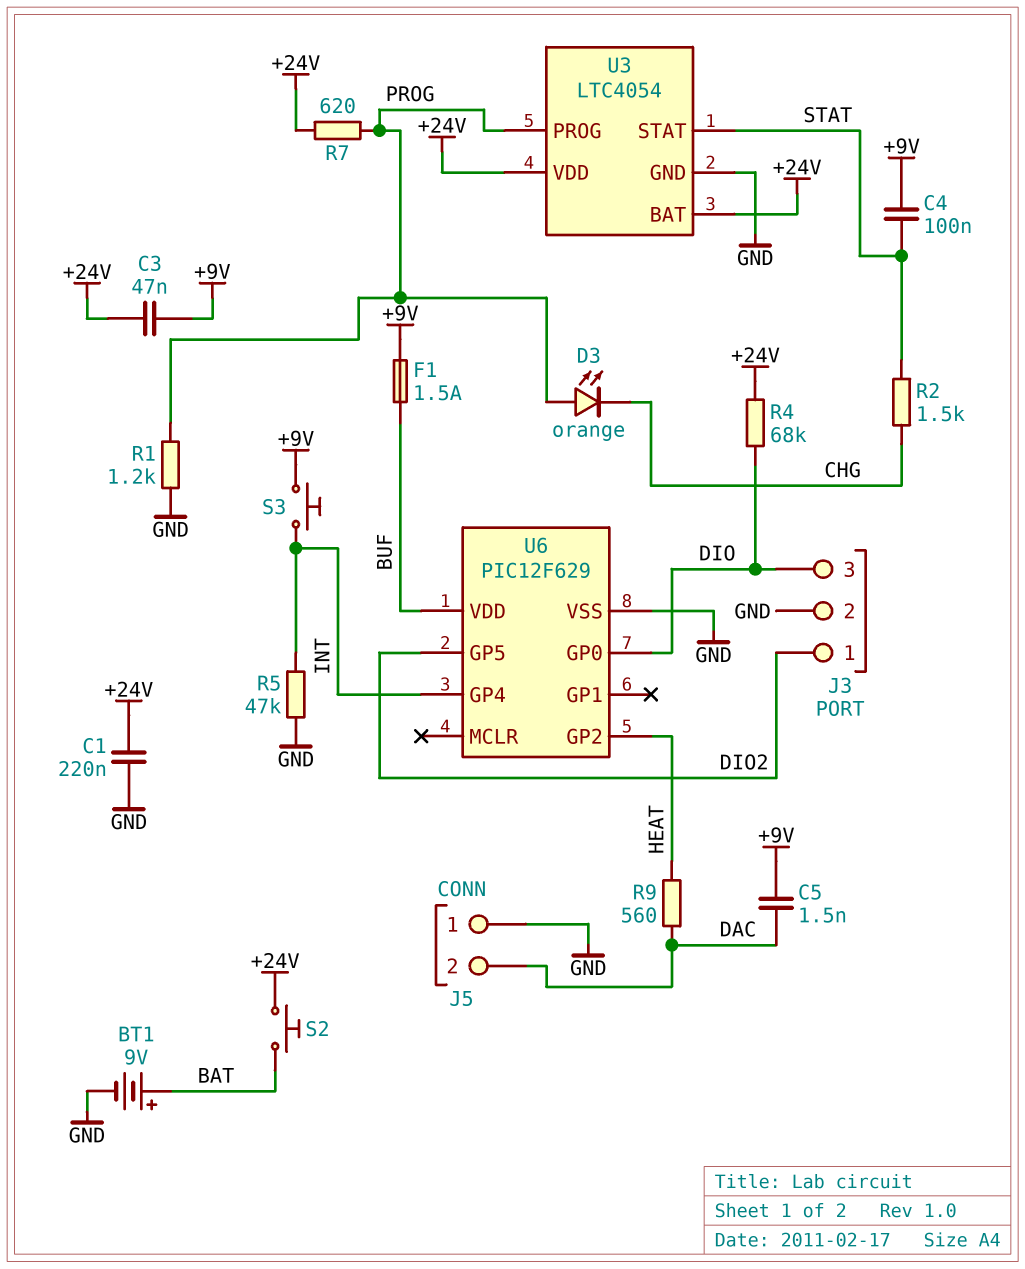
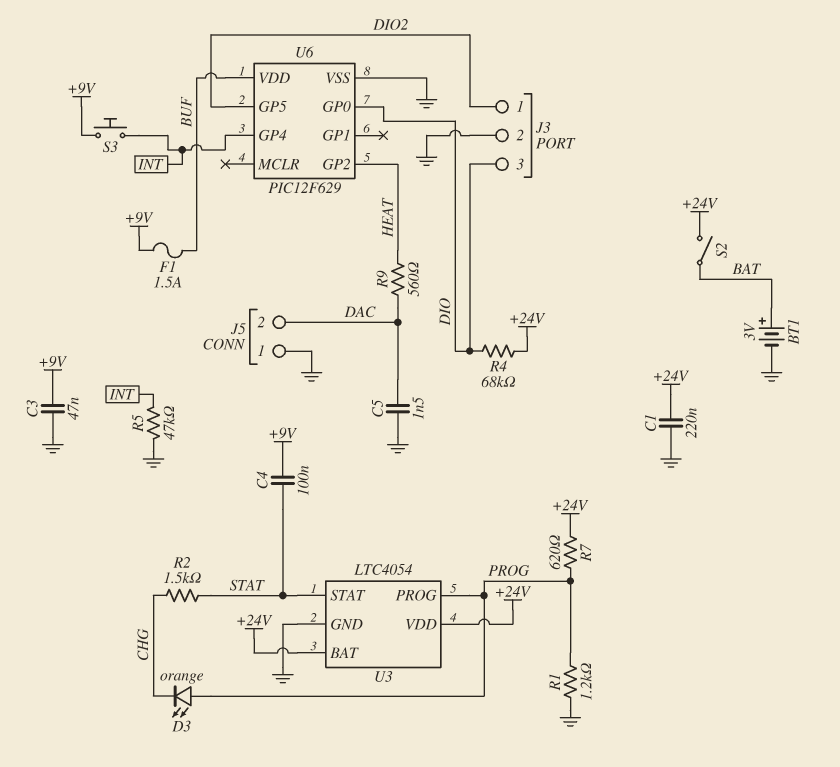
BT1: 9V (plus BAT, minus GND) -> 3V (plus BAT, minus GND)
C3: 47nF (+9V, +24V) -> 47nF (+9V, GND)
C5: 1.5nF (+9V, DAC) -> 1.5nF (DAC, GND)
S2: button (+24V, BAT) -> switch (+24V, BAT)

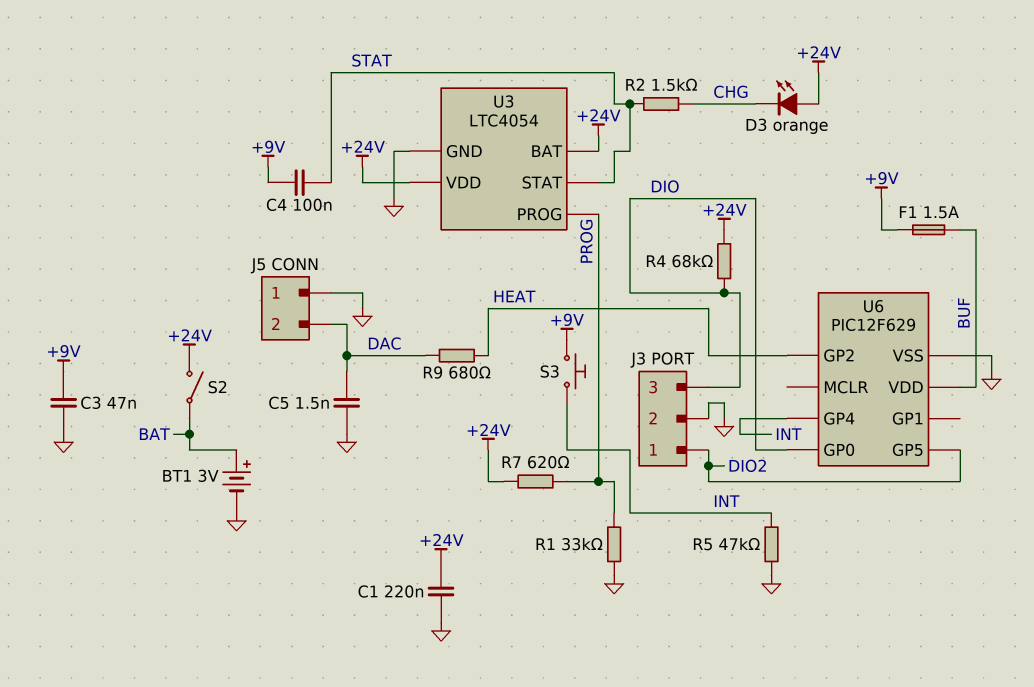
D3: LED orange (A PROG, K CHG) -> LED orange (A +24V, K CHG)
R1: 1.2k (GND, PROG) -> 33k (GND, PROG)
R9: 560 (DAC, HEAT) -> 680 (DAC, HEAT)

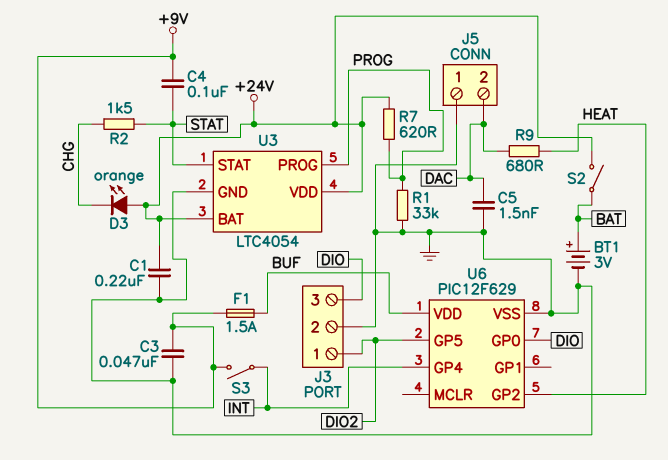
R4: 68k (+24V, DIO) -> none
R5: 47k (GND, INT) -> none
S3: button (+9V, INT) -> switch (+9V, INT)

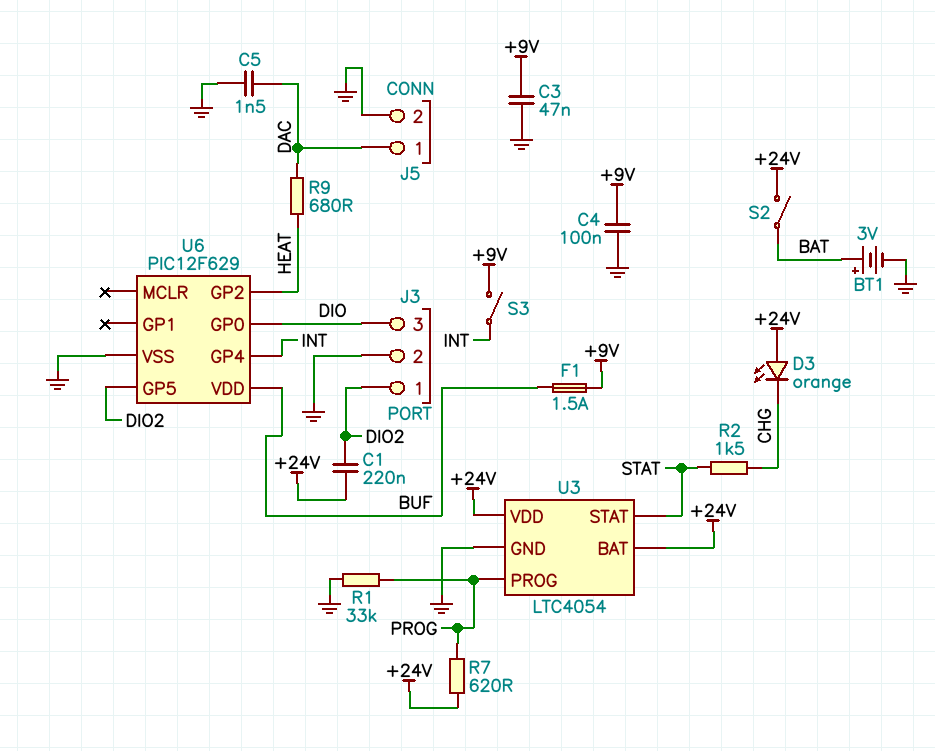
C1: 220nF (+24V, GND) -> 220nF (+24V, DIO2)
C4: 100nF (+9V, STAT) -> 100nF (+9V, GND)
J5 pin 1: GND -> DAC
J5 pin 2: DAC -> GND

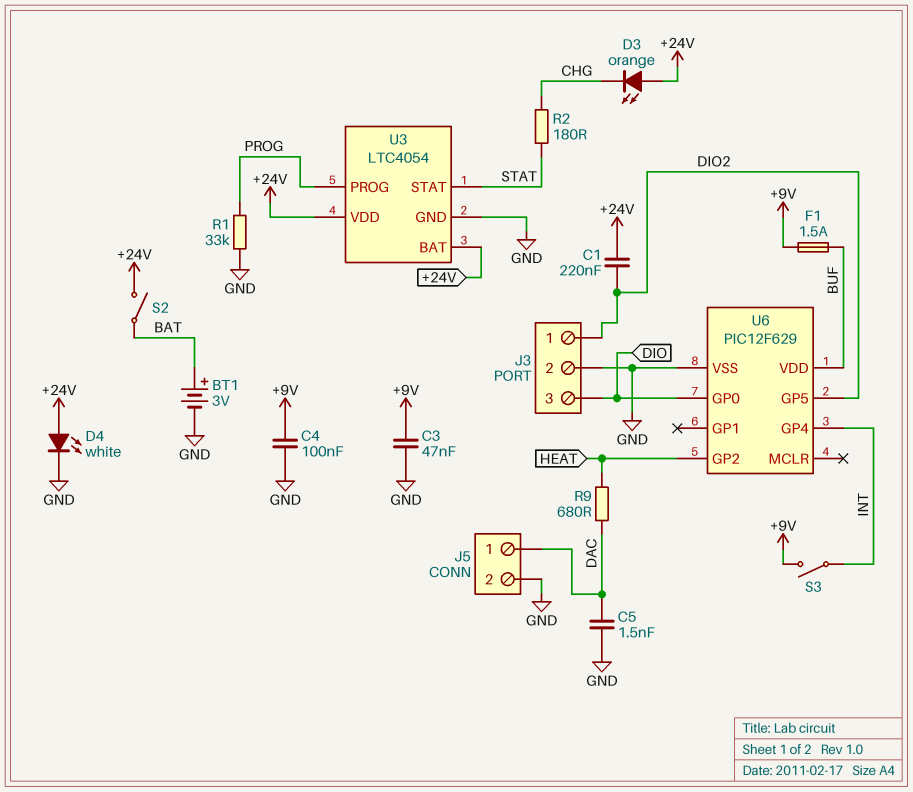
D4: none -> LED white (A +24V, K GND)
R2: 1.5k (CHG, STAT) -> 180 (CHG, STAT)
R7: 620 (+24V, PROG) -> none

